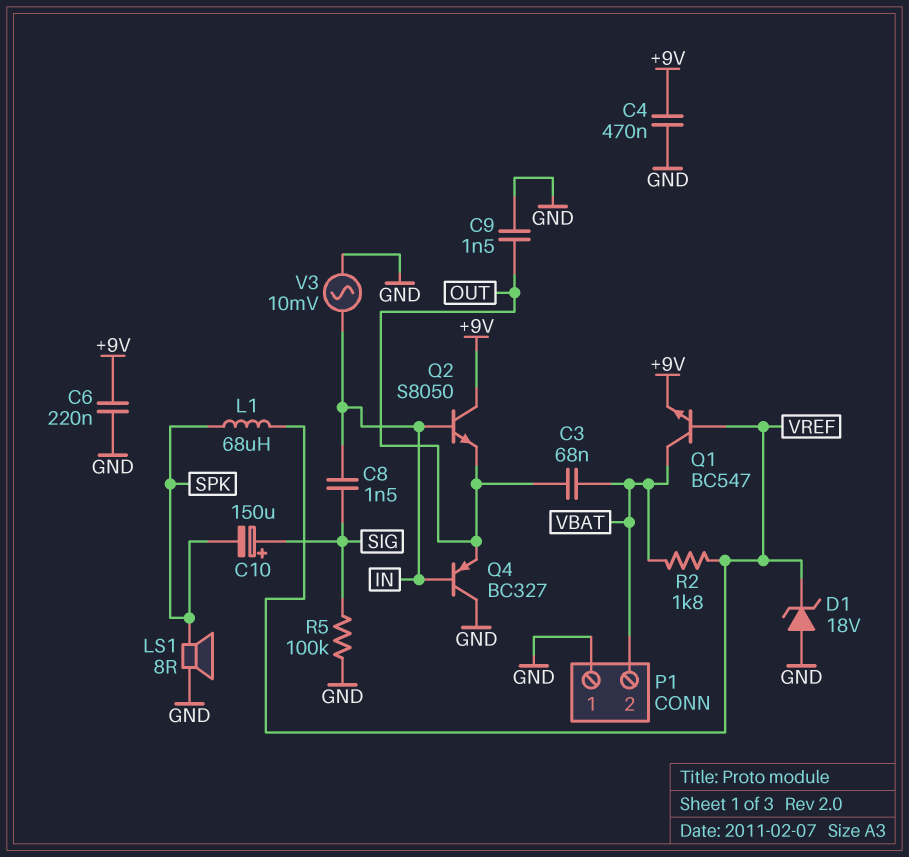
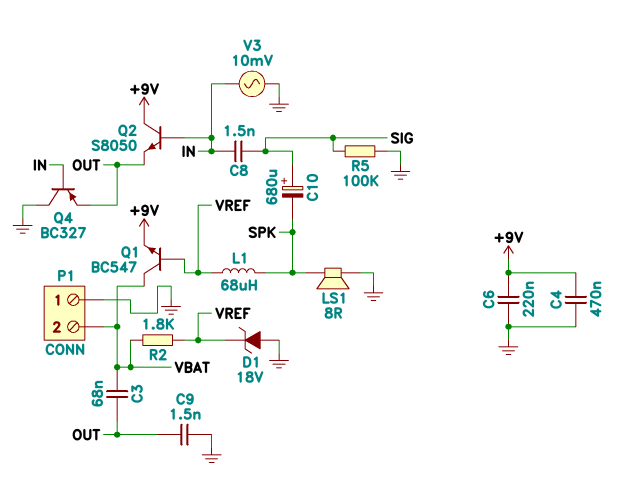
C10: 150uF (plus SIG, minus SPK) -> 680uF (plus SIG, minus SPK)

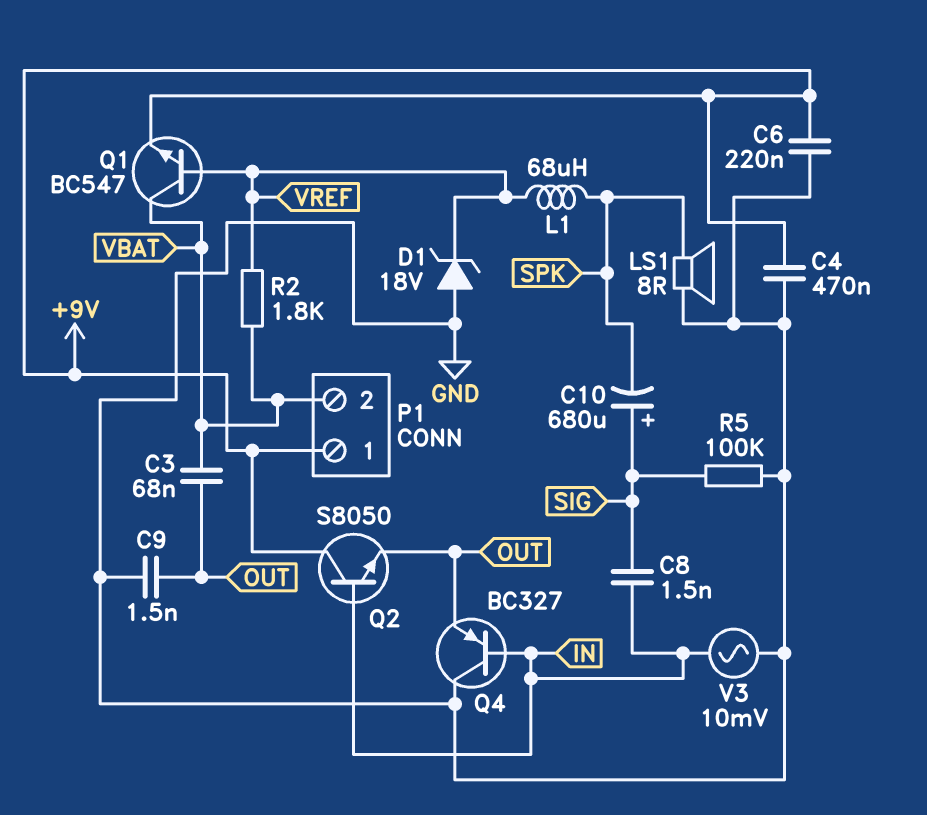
P1 pin 1: GND -> +9V

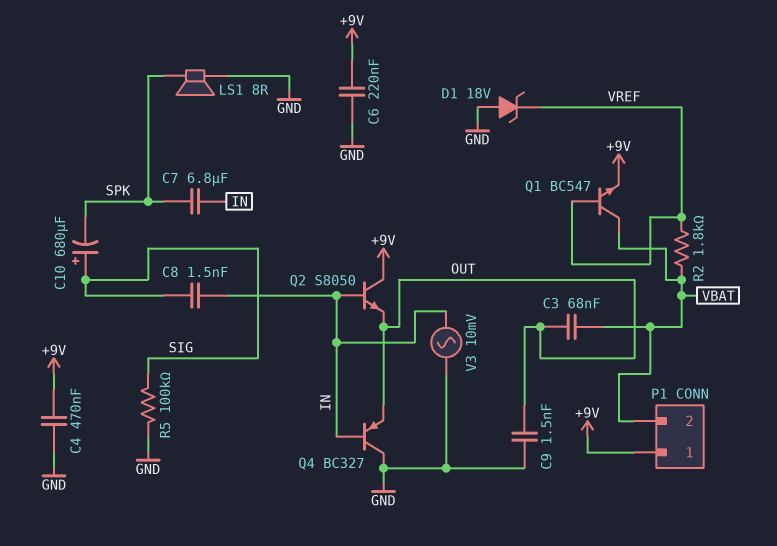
C7: none -> 6.8uF (IN, SPK)
L1: 68uH (SPK, VREF) -> none

